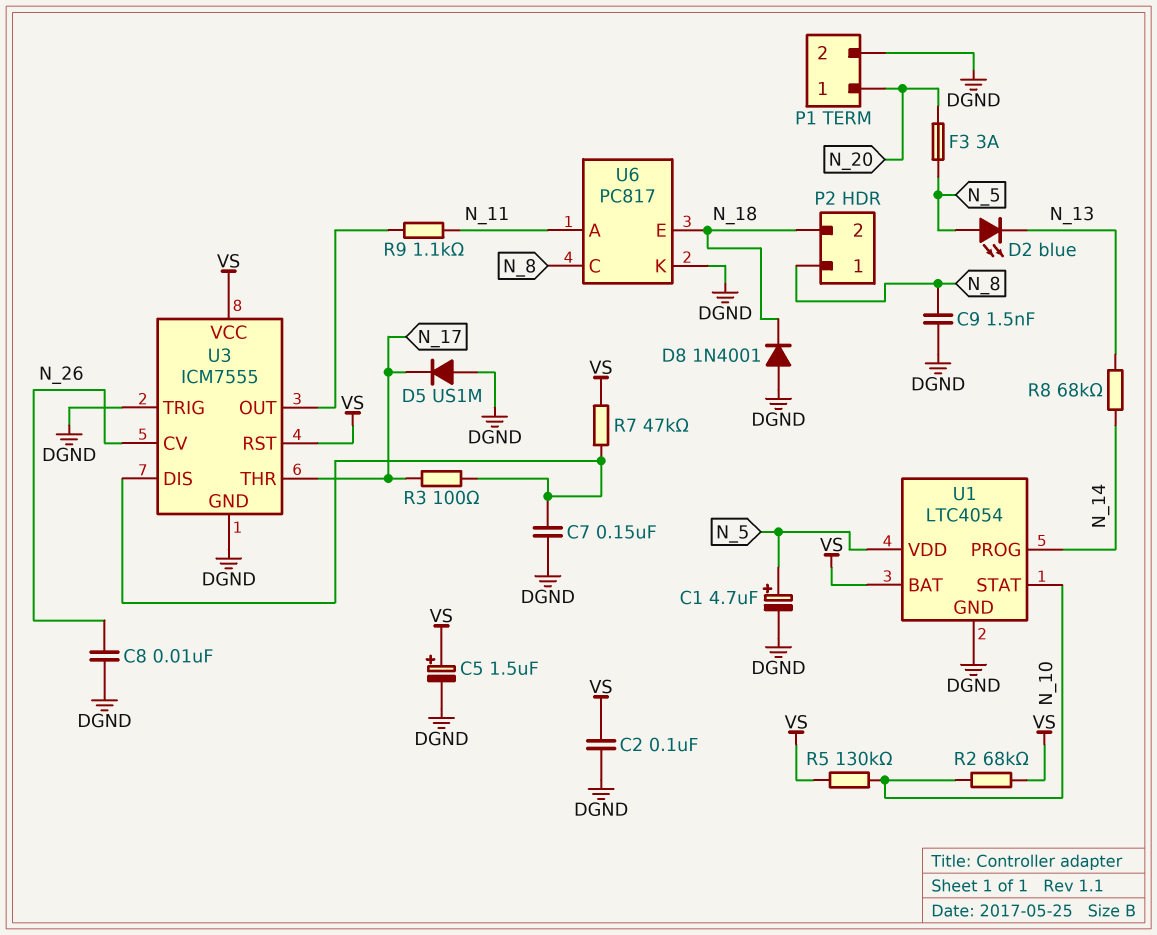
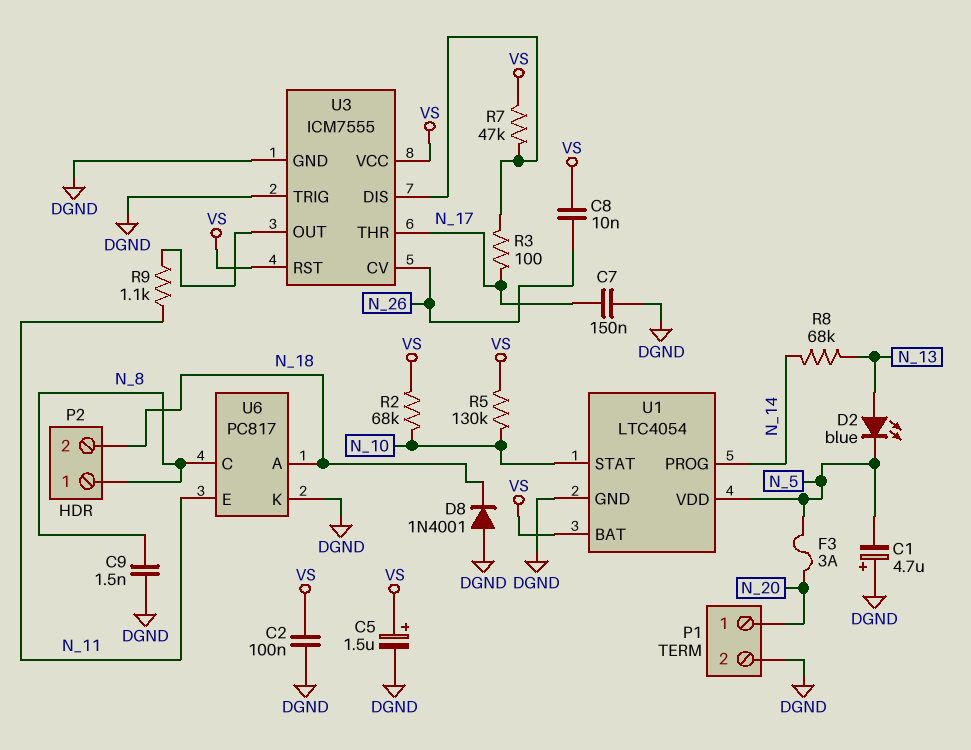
C1: 4.7uF (plus N_5, minus DGND) -> 4.7uF (plus DGND, minus N_5)
C7: 150nF (DGND, U3/DIS) -> 150nF (DGND, N_17)
C8: 10nF (DGND, N_26) -> 10nF (N_26, VS)
D2: LED blue (A N_5, K N_13) -> LED blue (A N_13, K N_5)
D5: diode US1M (A DGND, K N_17) -> none
U6 pin A: N_11 -> N_18
U6 pin E: N_18 -> N_11

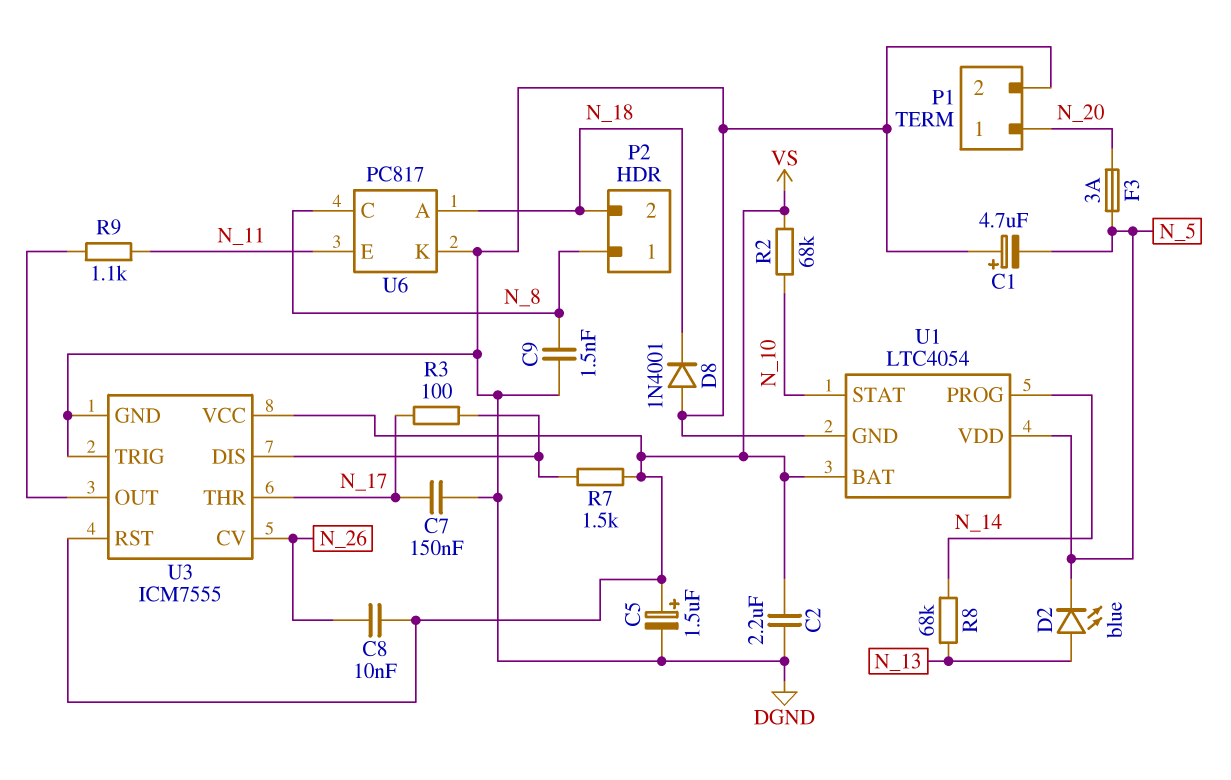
C2: 100nF (DGND, VS) -> 2.2uF (DGND, VS)
R5: 130k (N_10, VS) -> none
R7: 47k (U3/DIS, VS) -> 1.5k (U3/DIS, VS)

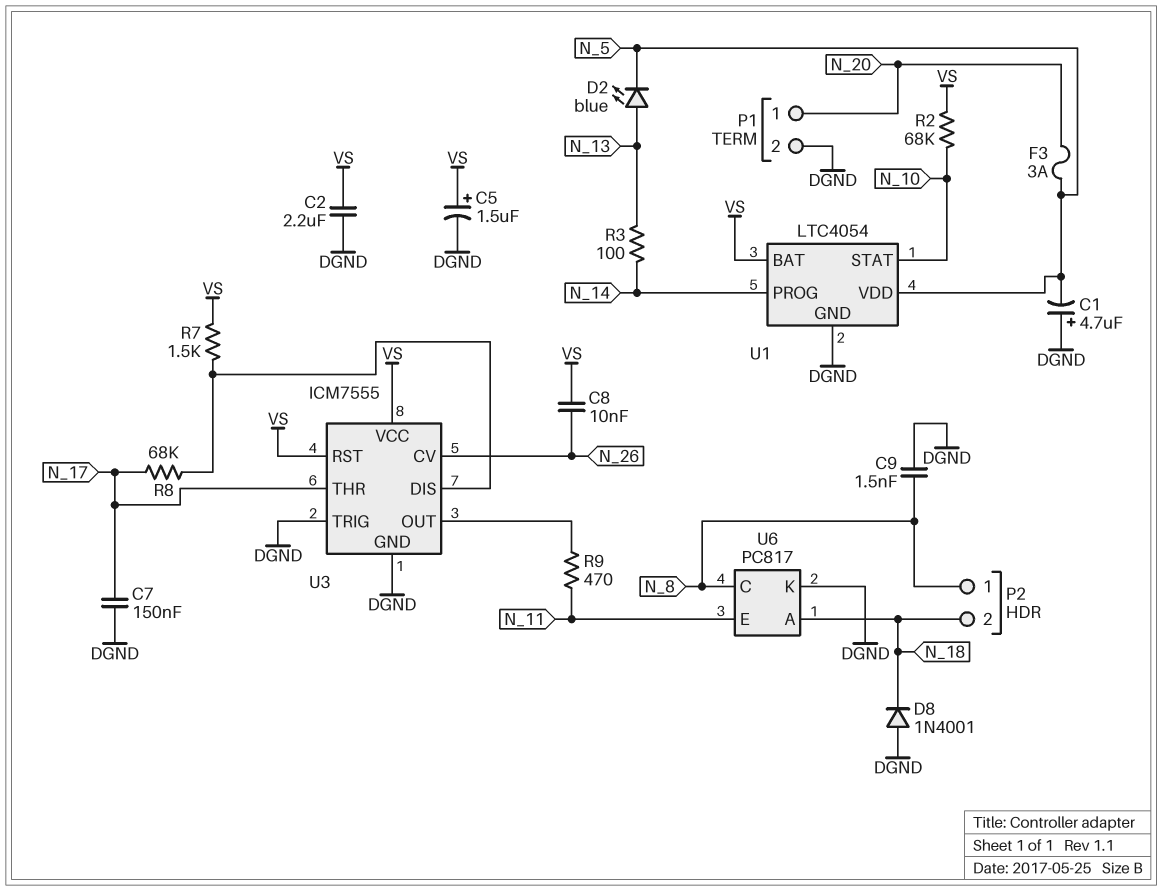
R3: 100 (N_17, U3/DIS) -> 100 (N_13, N_14)
R8: 68k (N_13, N_14) -> 68k (N_17, U3/DIS)
R9: 1.1k (N_11, U3/OUT) -> 470 (N_11, U3/OUT)

